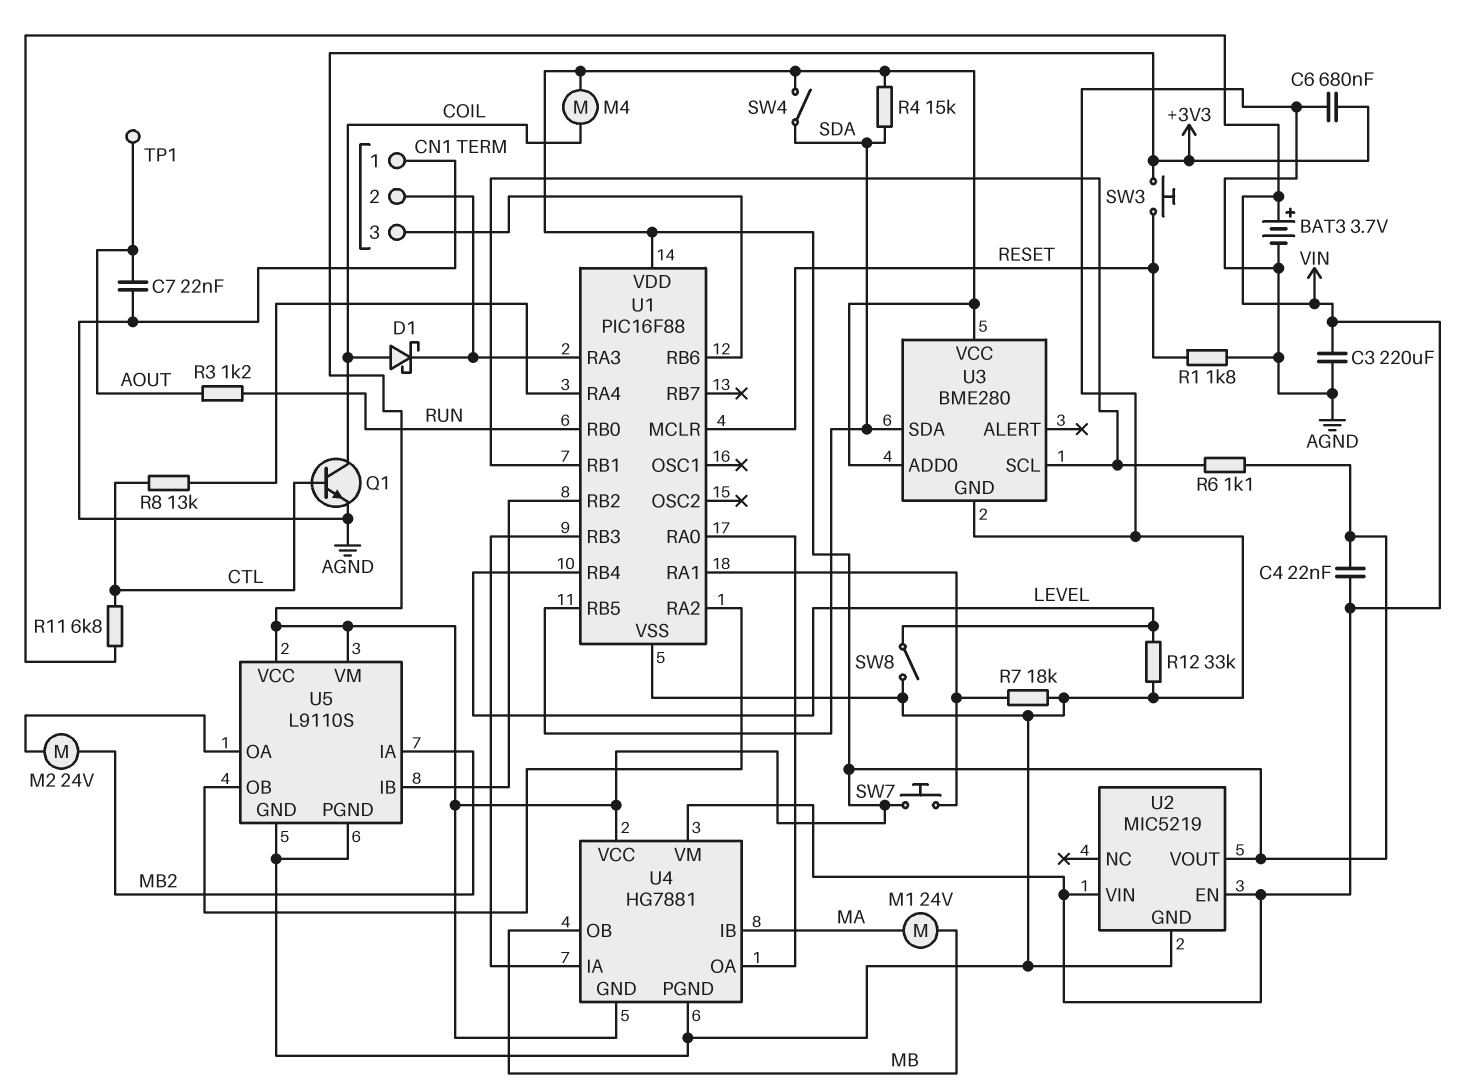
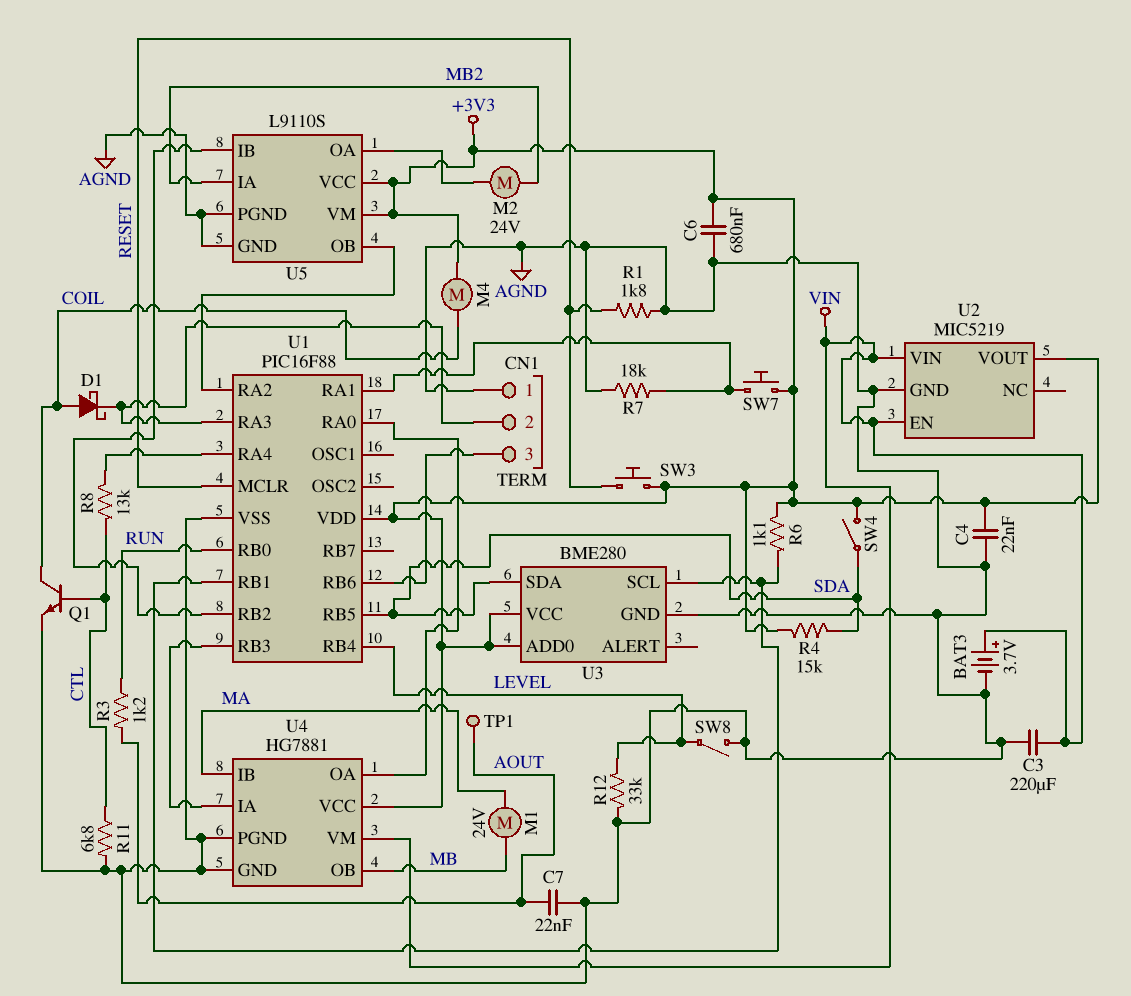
C4: 22nF (+3V3, VIN) -> 22nF (+3V3, AGND)
R11: 6.8k (CTL, VIN) -> 6.8k (AGND, CTL)
U4 pin GND: +3V3 -> AGND

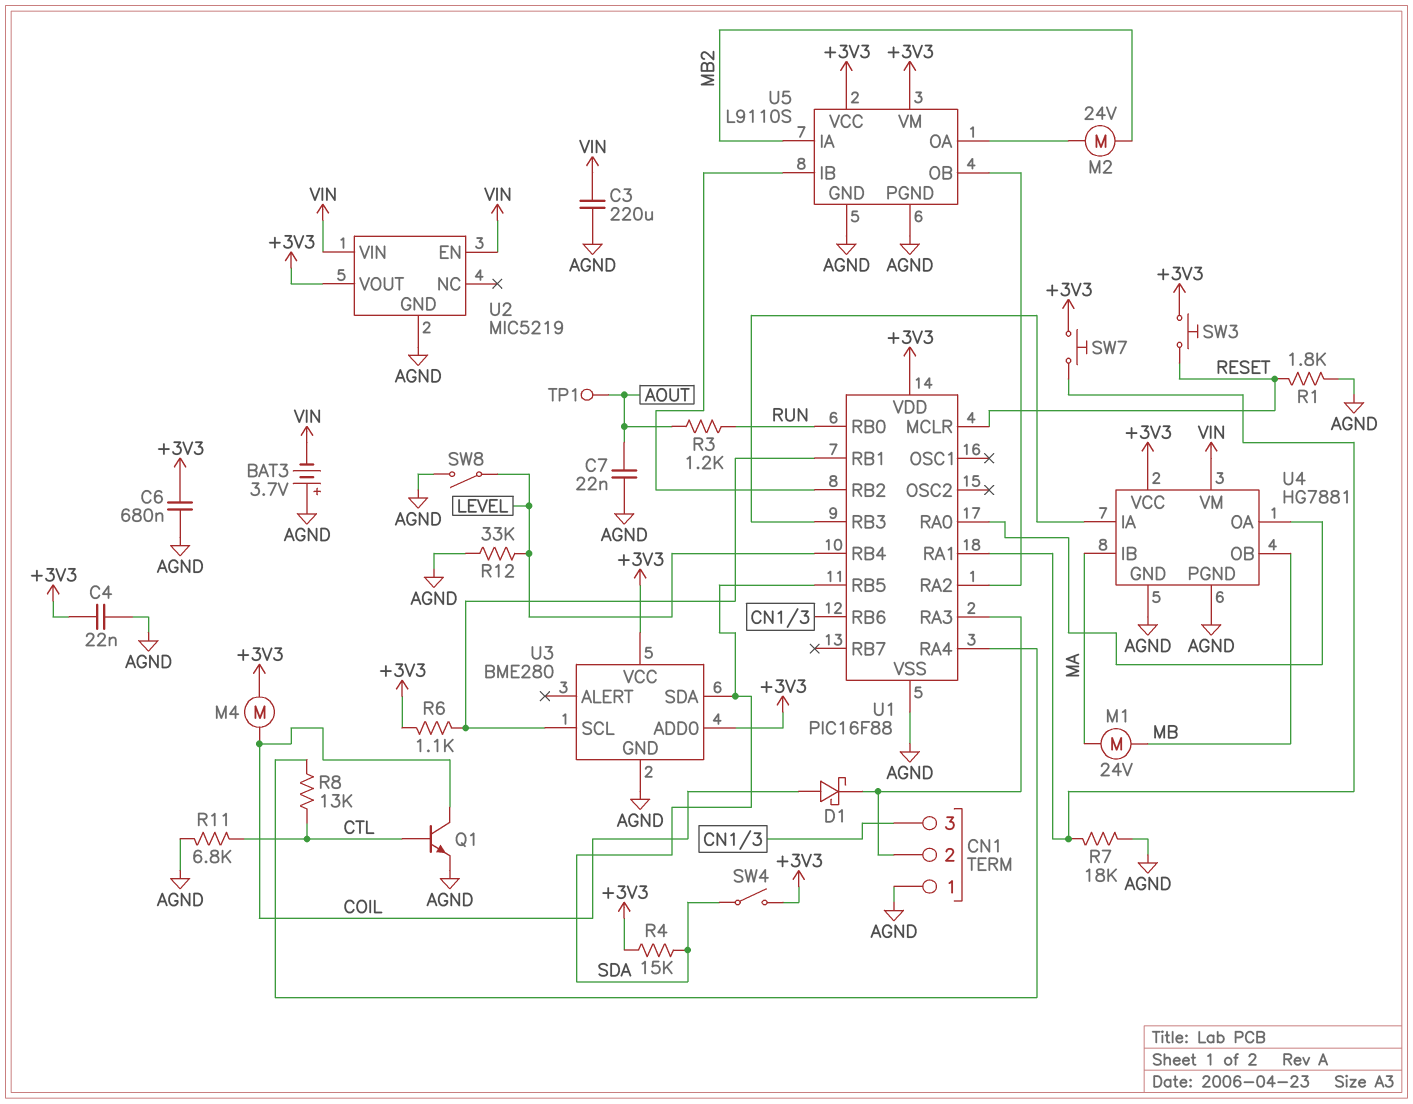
BAT3: 3.7V (plus VIN, minus AGND) -> 3.7V (plus AGND, minus VIN)

